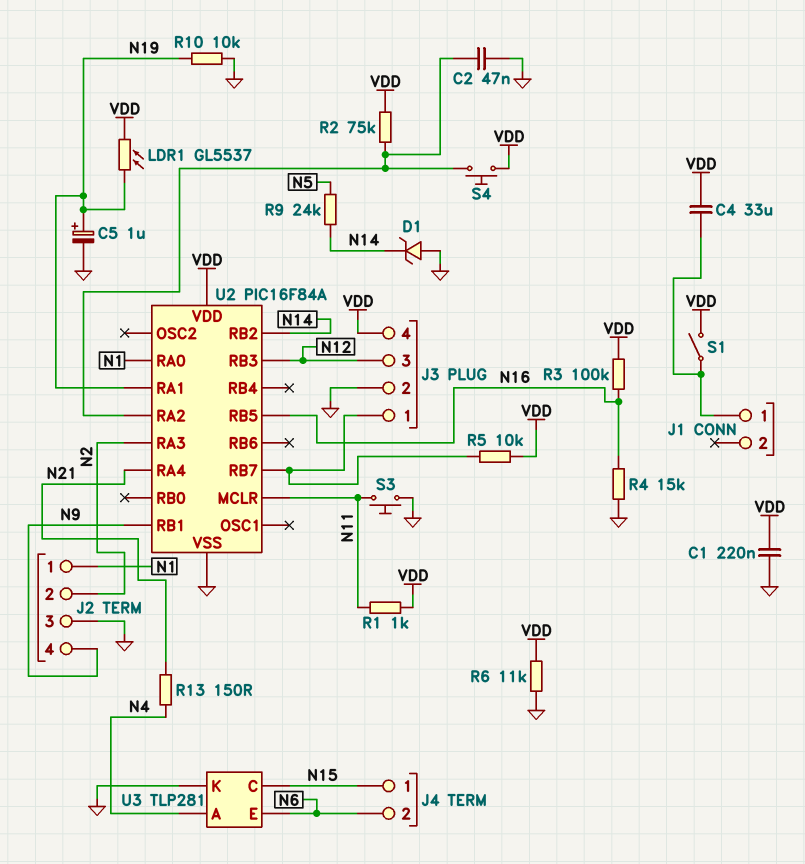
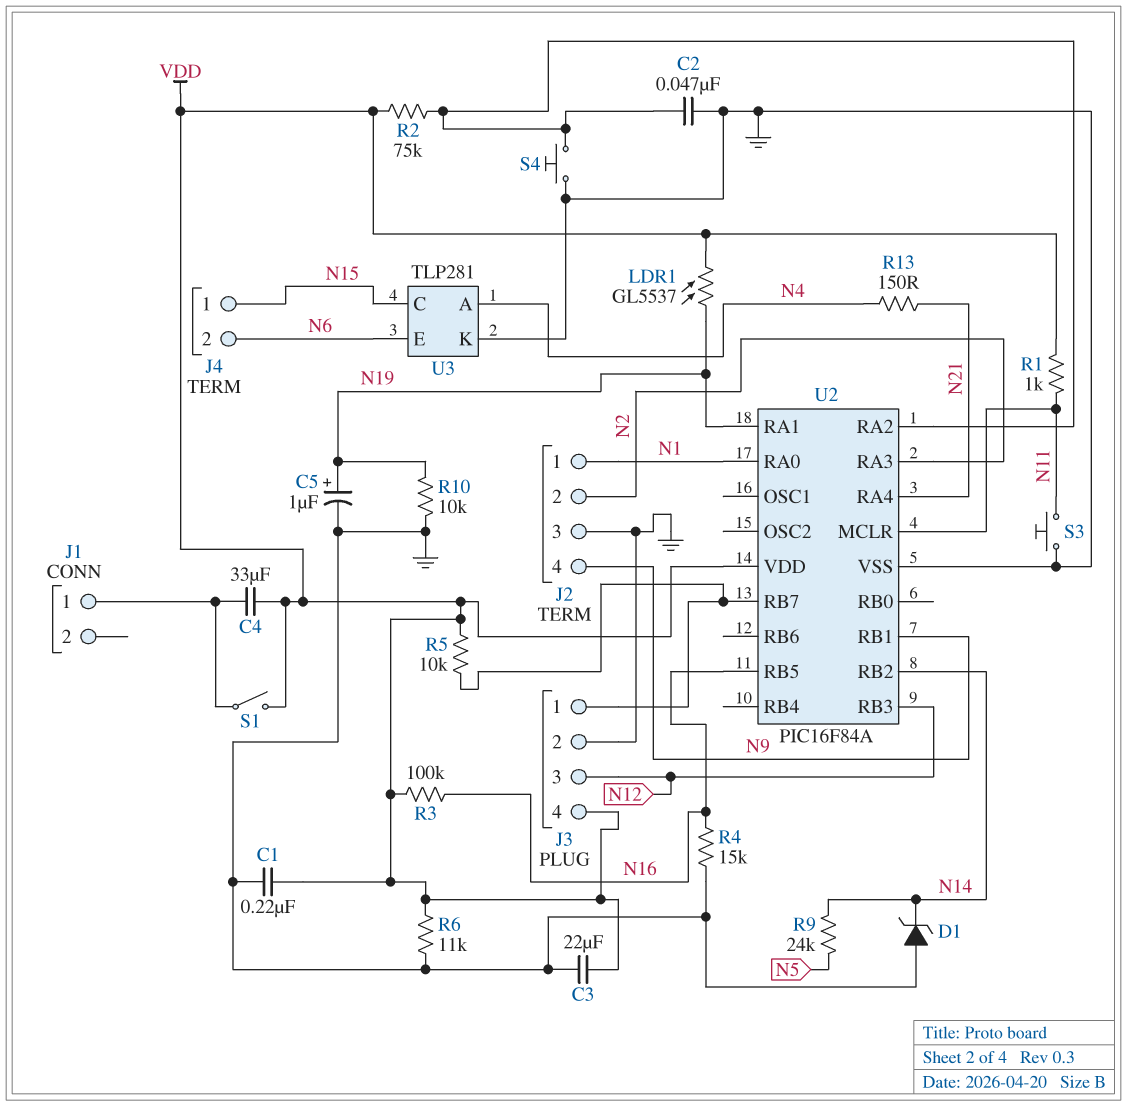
C3: none -> 22uF (GND, VDD)
S4: button (U2/RA2, VDD) -> button (GND, U2/RA2)

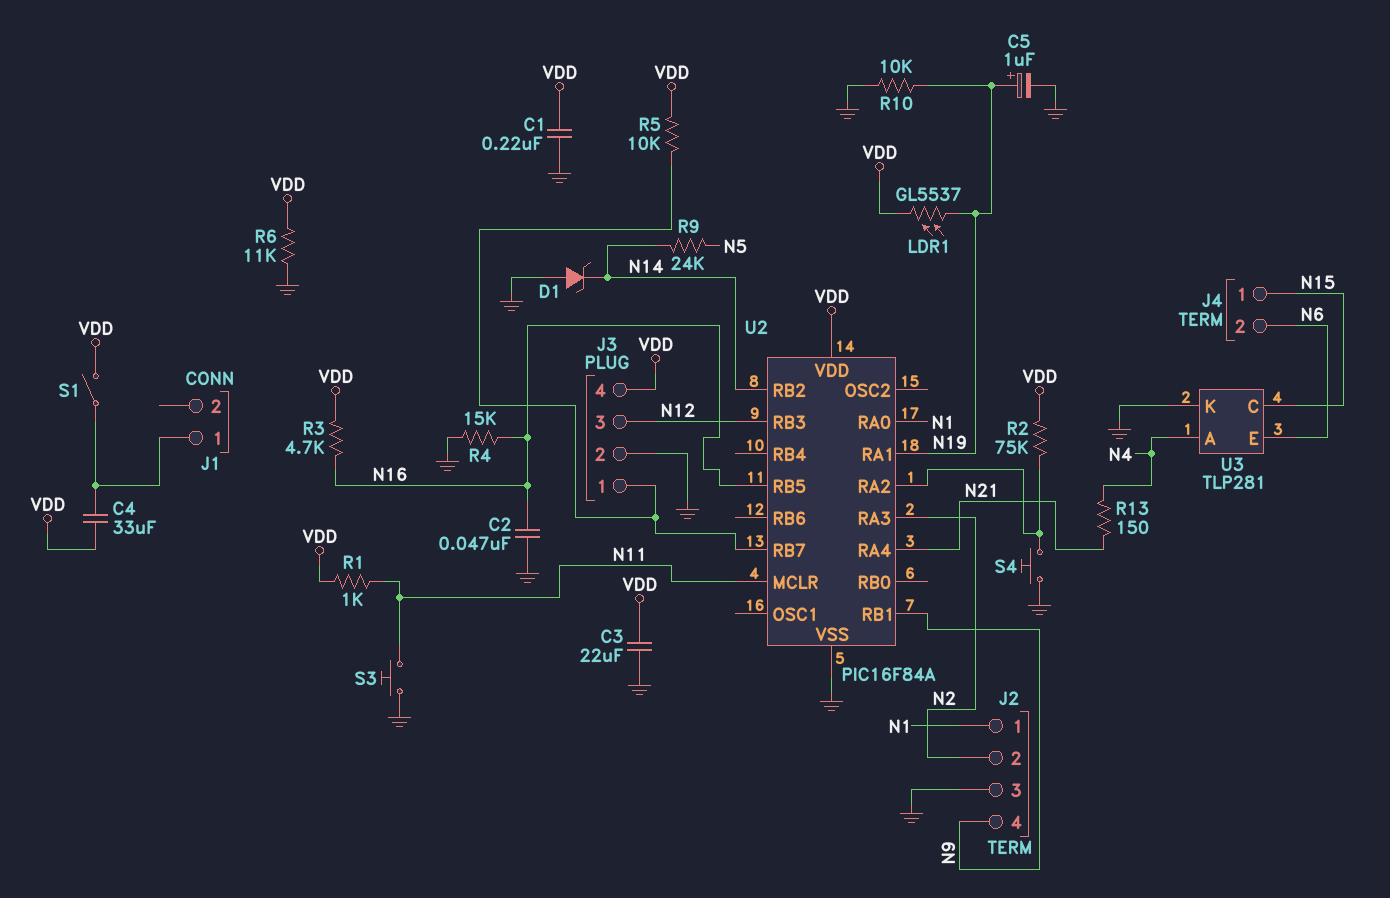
C2: 47nF (GND, U2/RA2) -> 47nF (GND, N16)
R3: 100k (N16, VDD) -> 4.7k (N16, VDD)

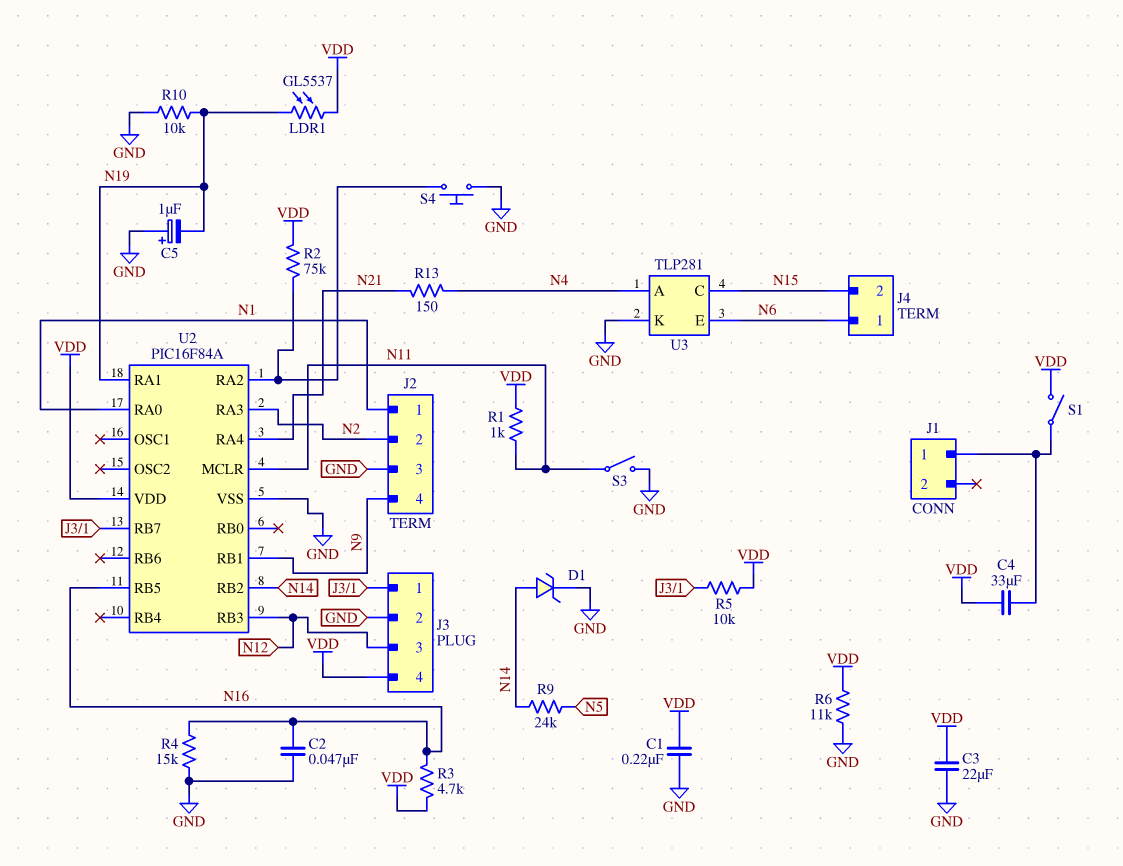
C5: 1uF (plus N19, minus GND) -> 1uF (plus GND, minus N19)
D1: zener (A GND, K N14) -> zener (A N14, K GND)
J4 pin 1: N15 -> N6
J4 pin 2: N6 -> N15
S3: button (GND, N11) -> switch (GND, N11)

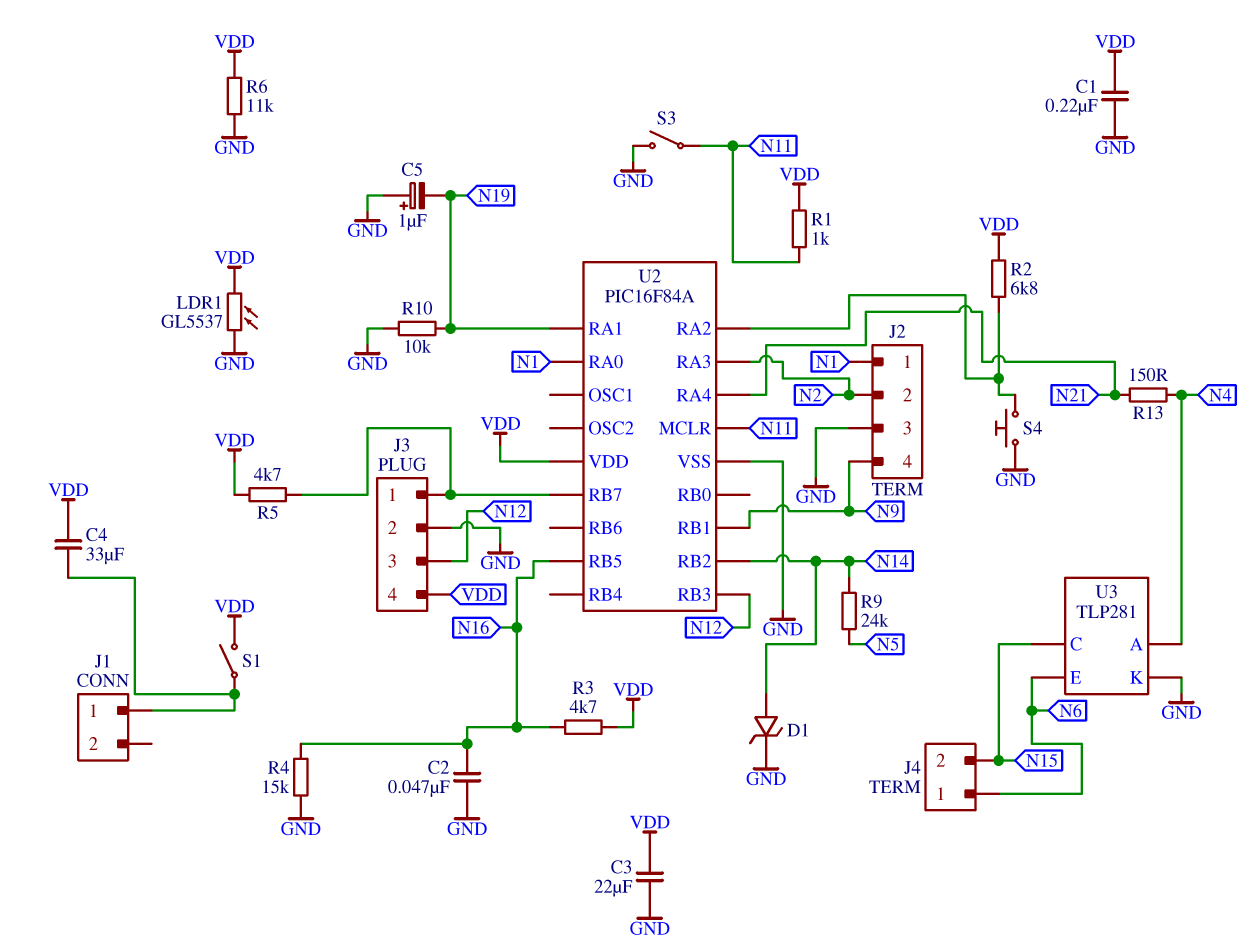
LDR1: GL5537 (N19, VDD) -> GL5537 (GND, VDD)
R2: 75k (U2/RA2, VDD) -> 6.8k (U2/RA2, VDD)
R5: 10k (J3/1, VDD) -> 4.7k (J3/1, VDD)

